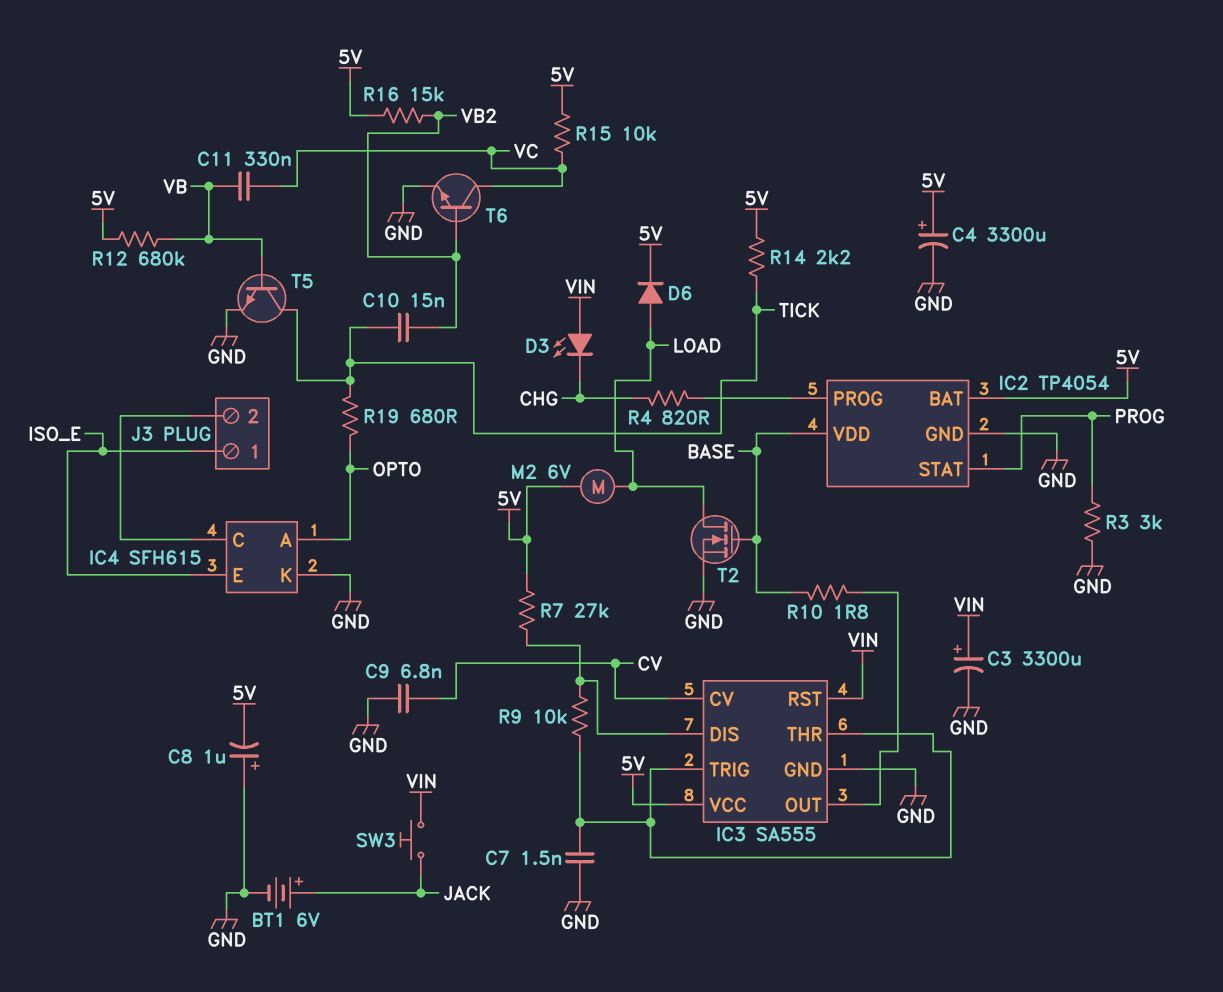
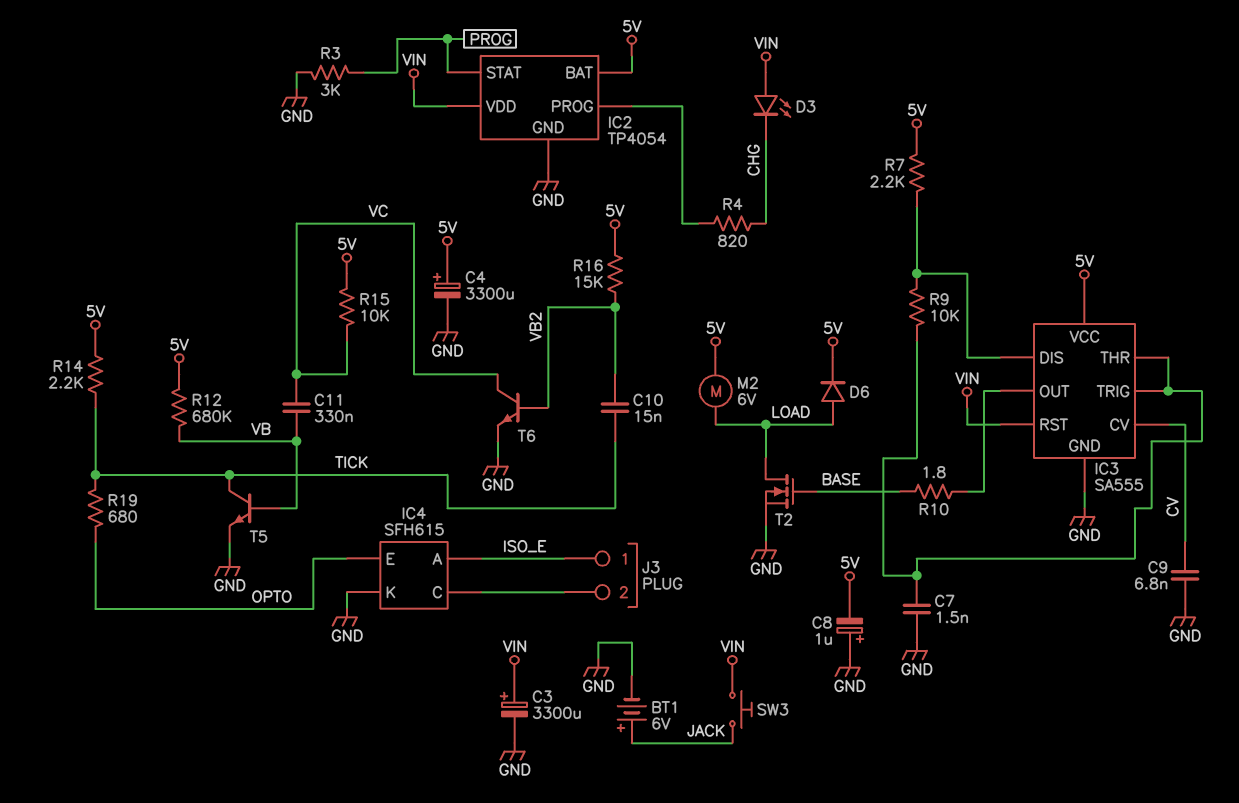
IC2 pin VDD: BASE -> VIN
IC4 pin A: OPTO -> ISO_E
IC4 pin E: ISO_E -> OPTO
R7: 27k (5V, IC3/DIS) -> 2.2k (5V, IC3/DIS)

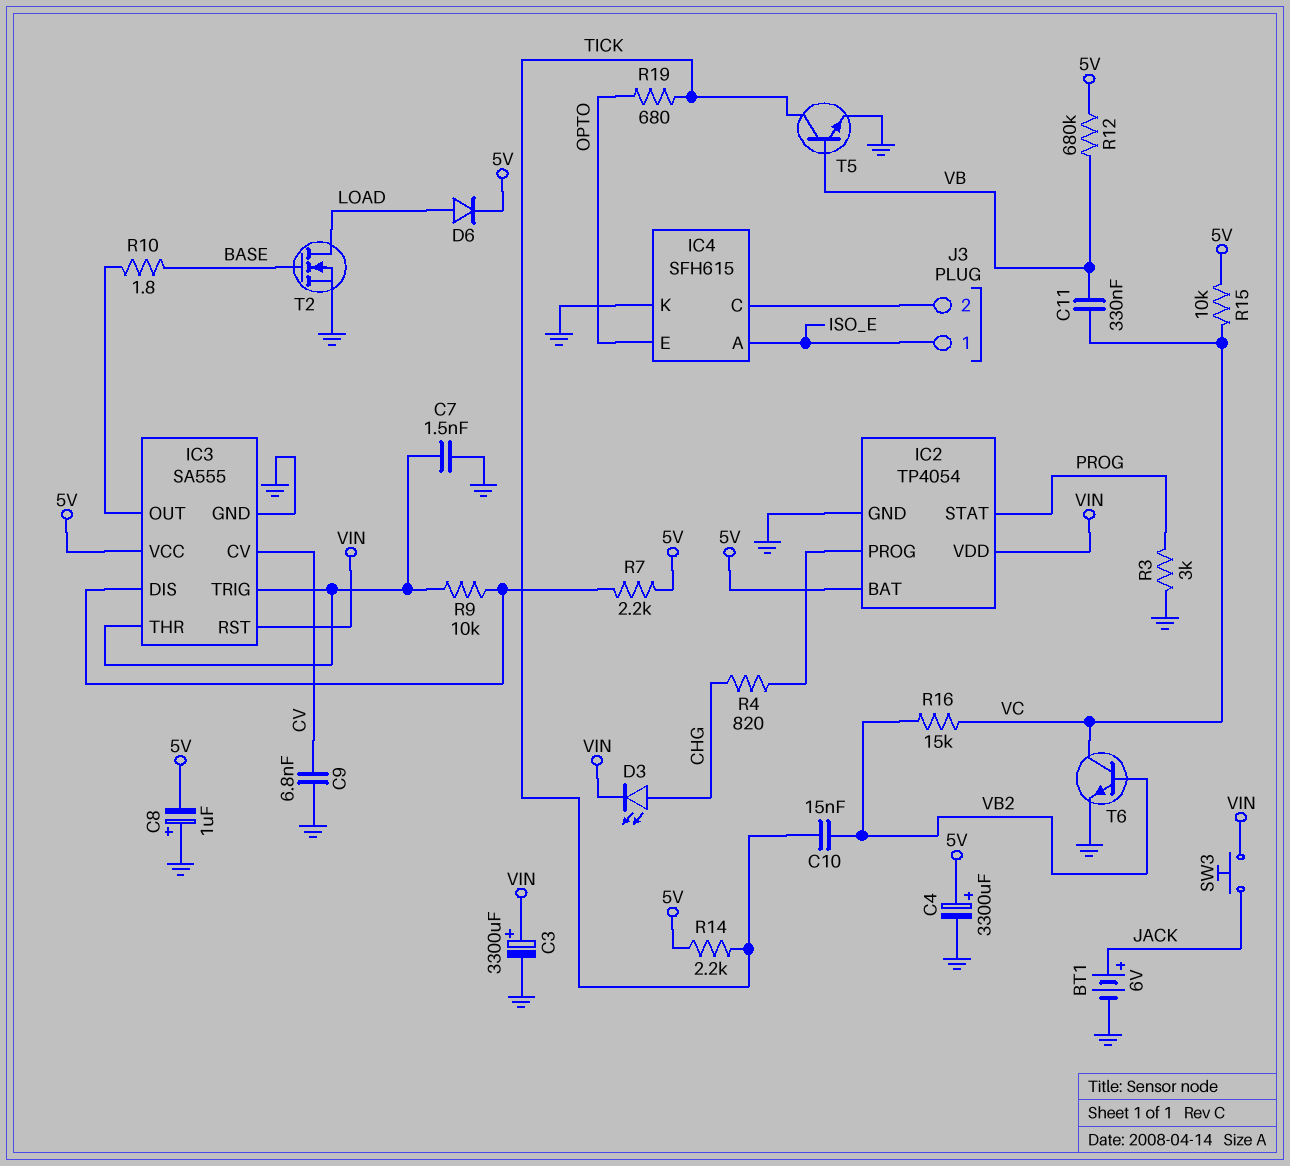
D3: LED (A VIN, K CHG) -> LED (A CHG, K VIN)
M2: motor 6V (5V, LOAD) -> none
R16: 15k (5V, VB2) -> 15k (VB2, VC)

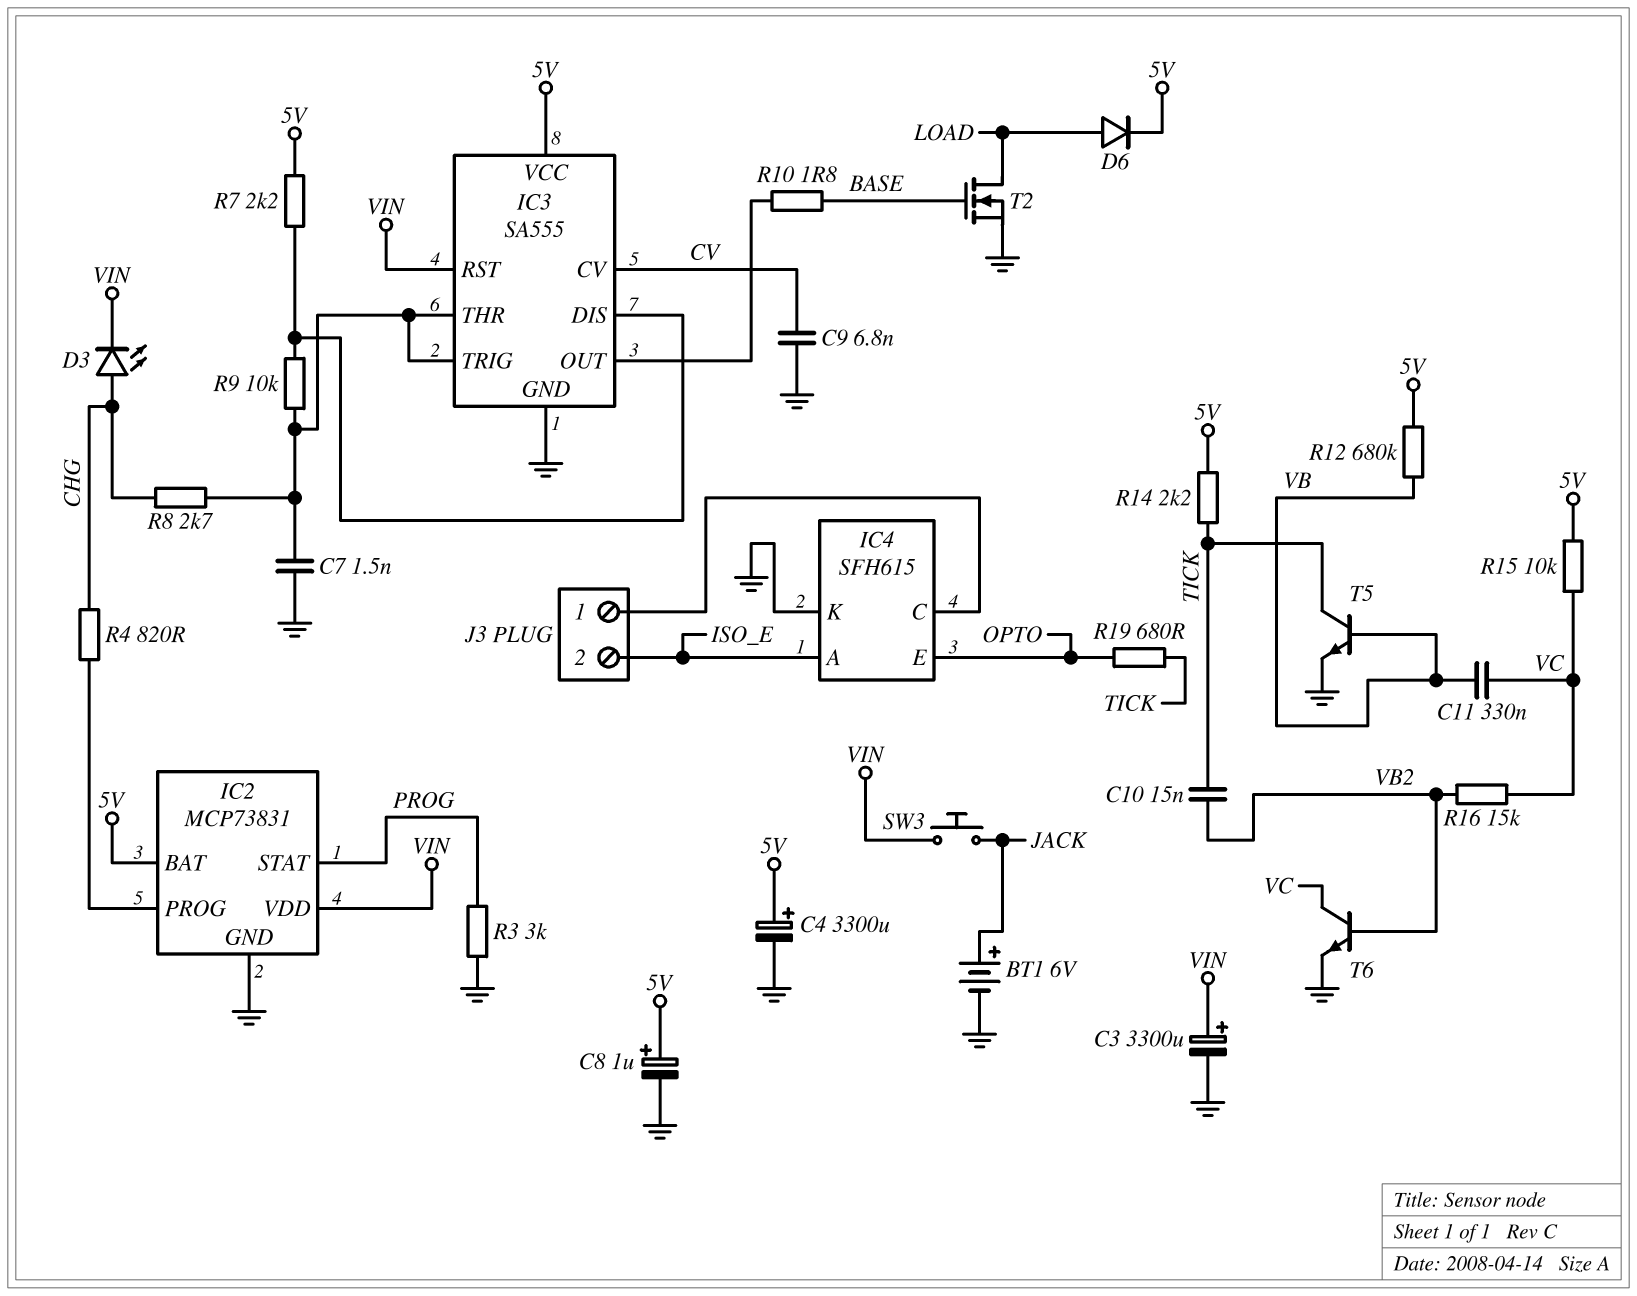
C8: 1uF (plus GND, minus 5V) -> 1uF (plus 5V, minus GND)
IC2: TP4054 -> MCP73831
J3 pin 1: ISO_E -> IC4/C
J3 pin 2: IC4/C -> ISO_E
R8: none -> 2.7k (CHG, IC3/THR)

